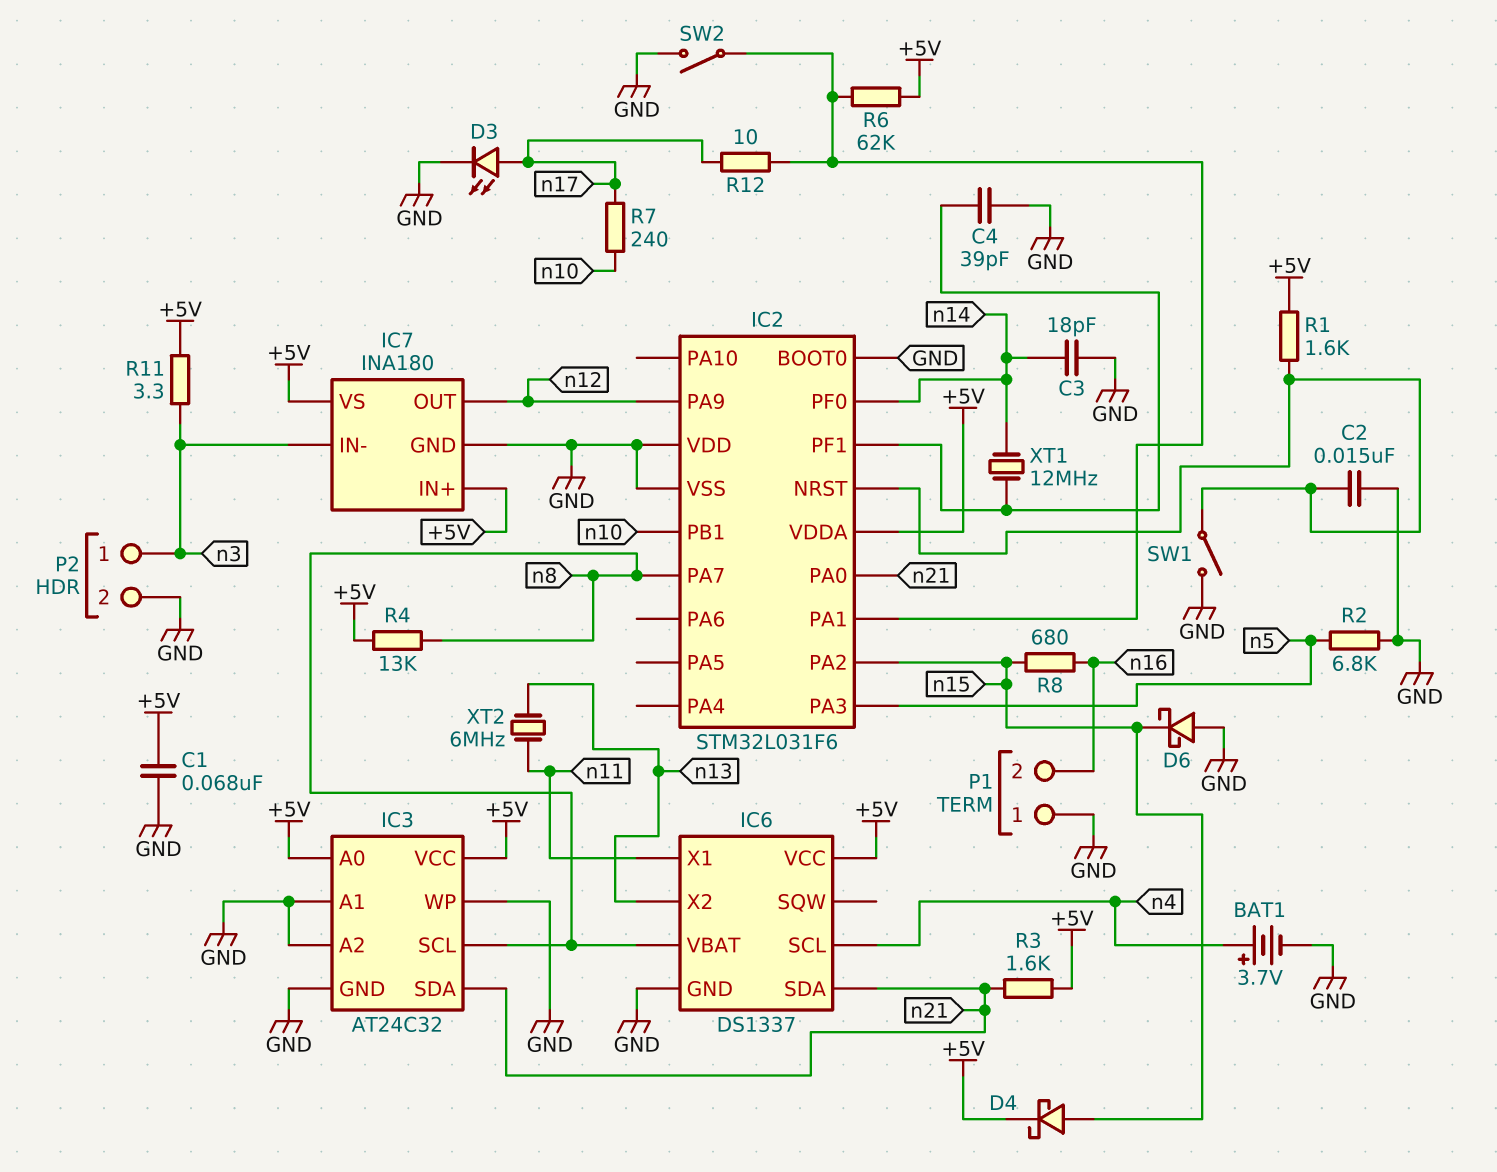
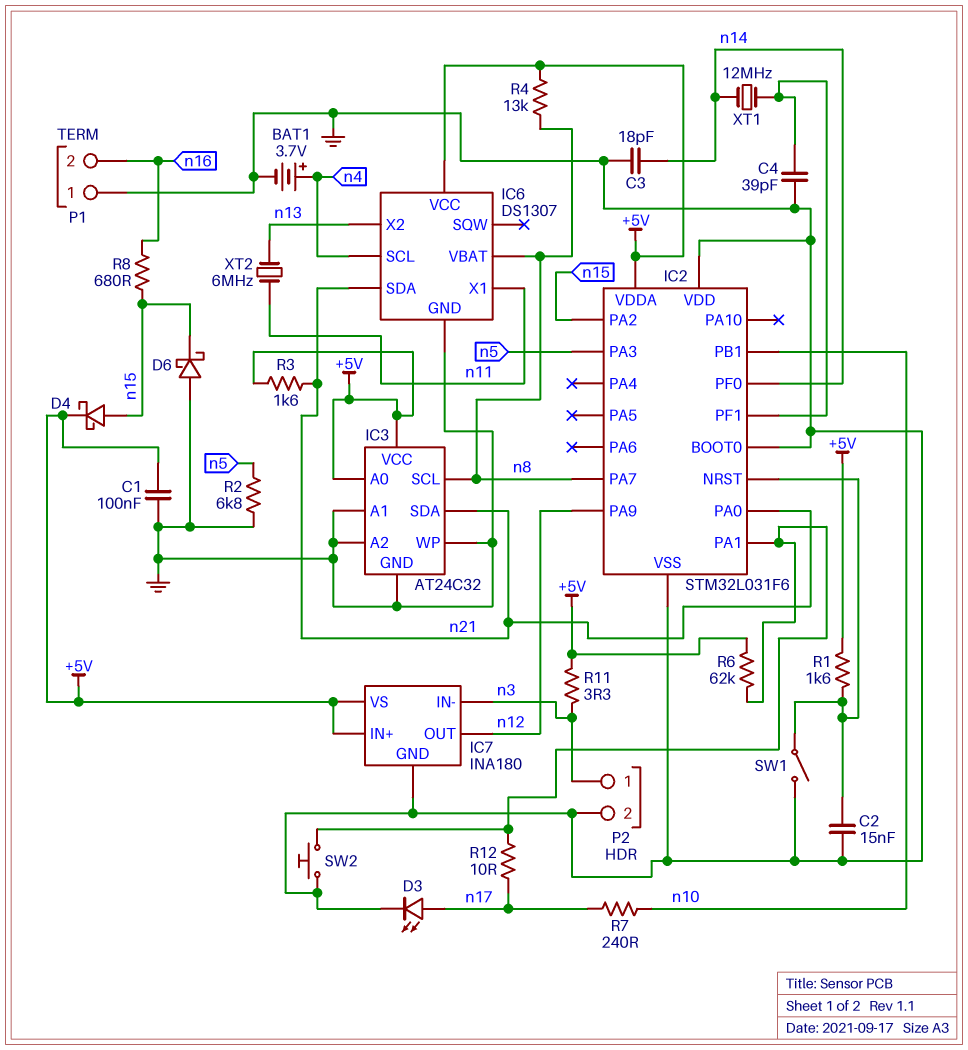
C1: 68nF (+5V, GND) -> 100nF (+5V, GND)
IC6: DS1337 -> DS1307
SW2: switch (GND, IC2/PA1) -> button (GND, IC2/PA1)

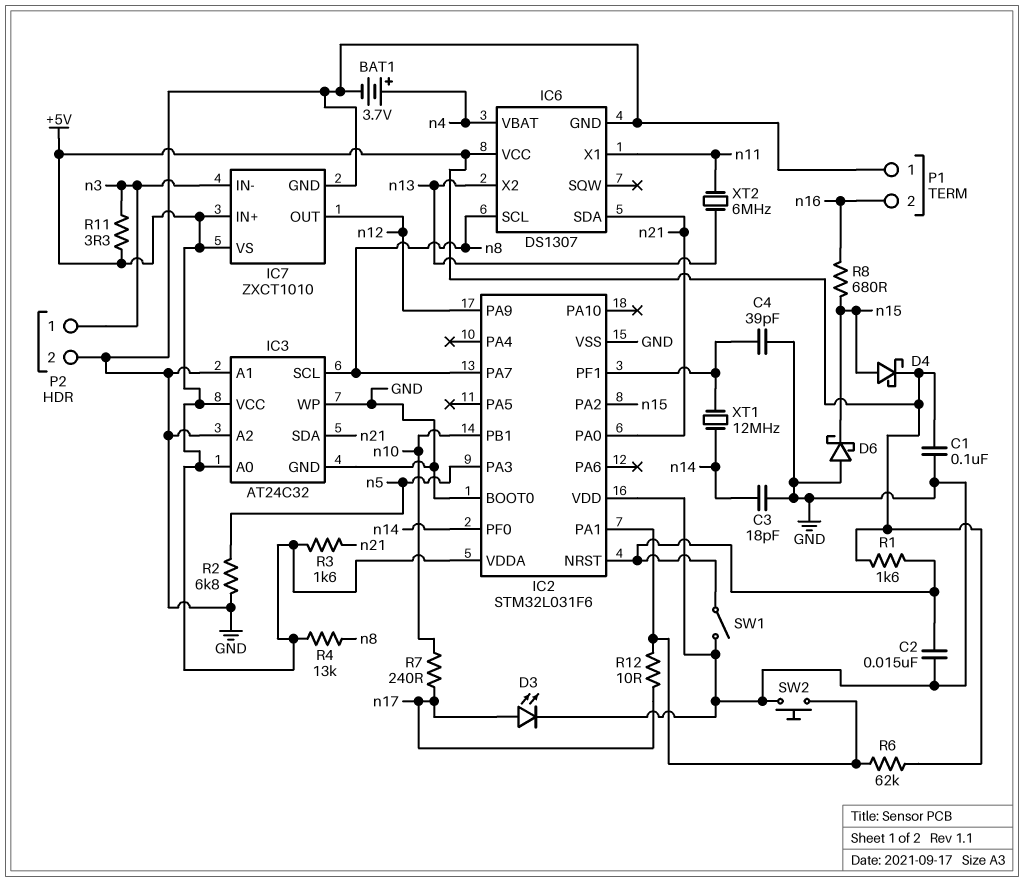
IC6 pin SCL: n4 -> n8
IC6 pin VBAT: n8 -> n4
IC7: INA180 -> ZXCT1010

